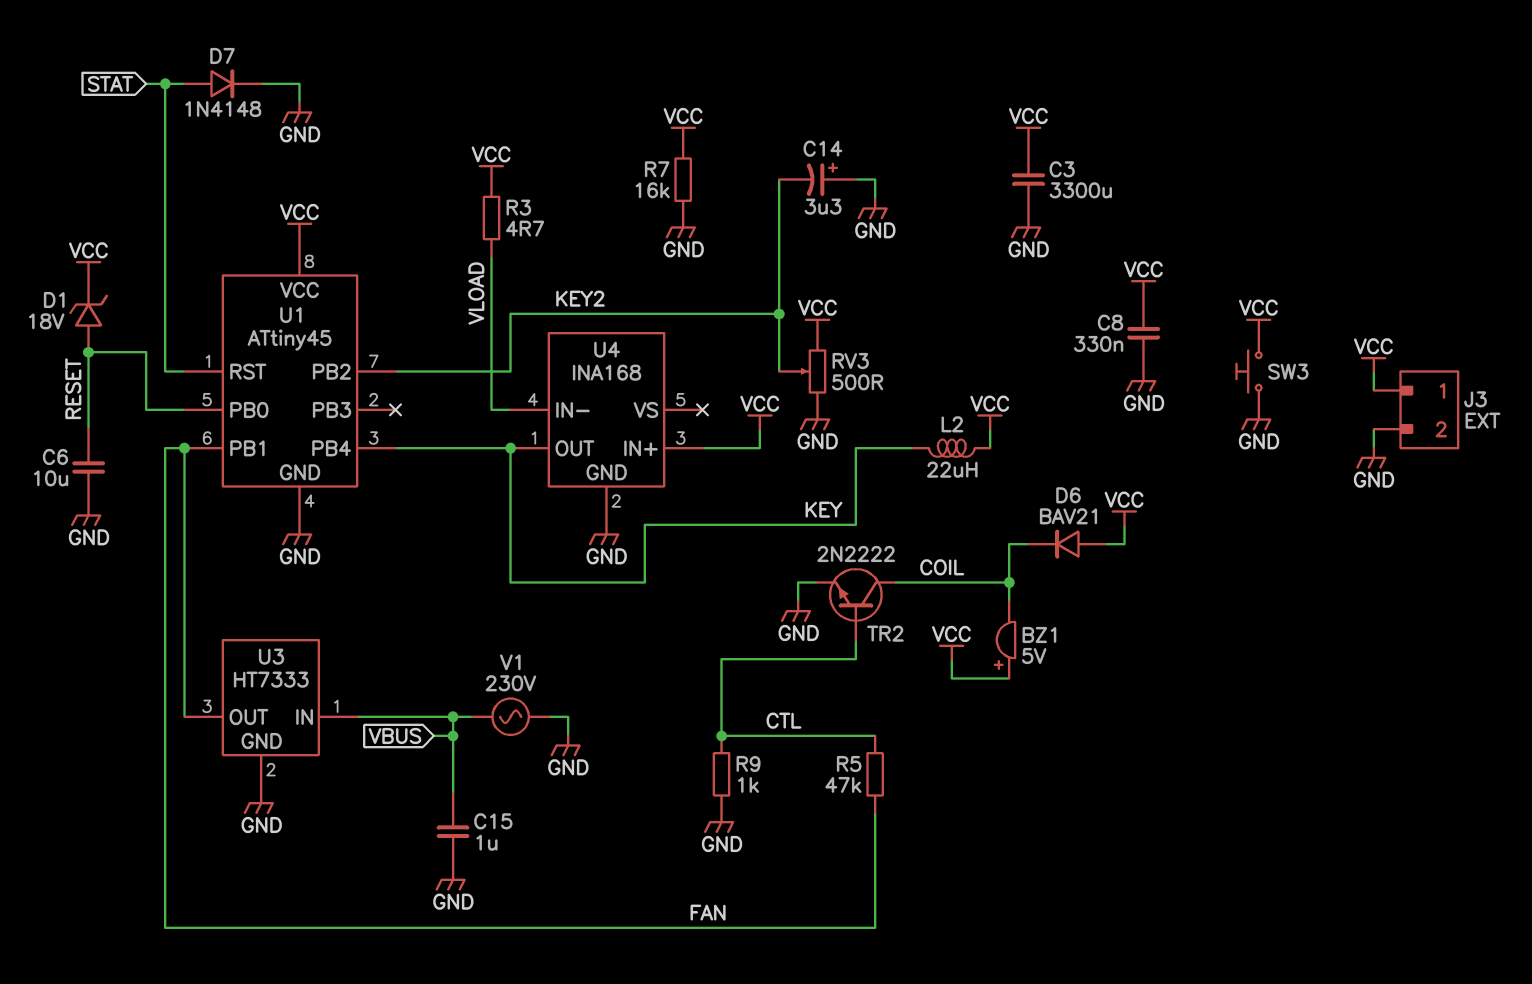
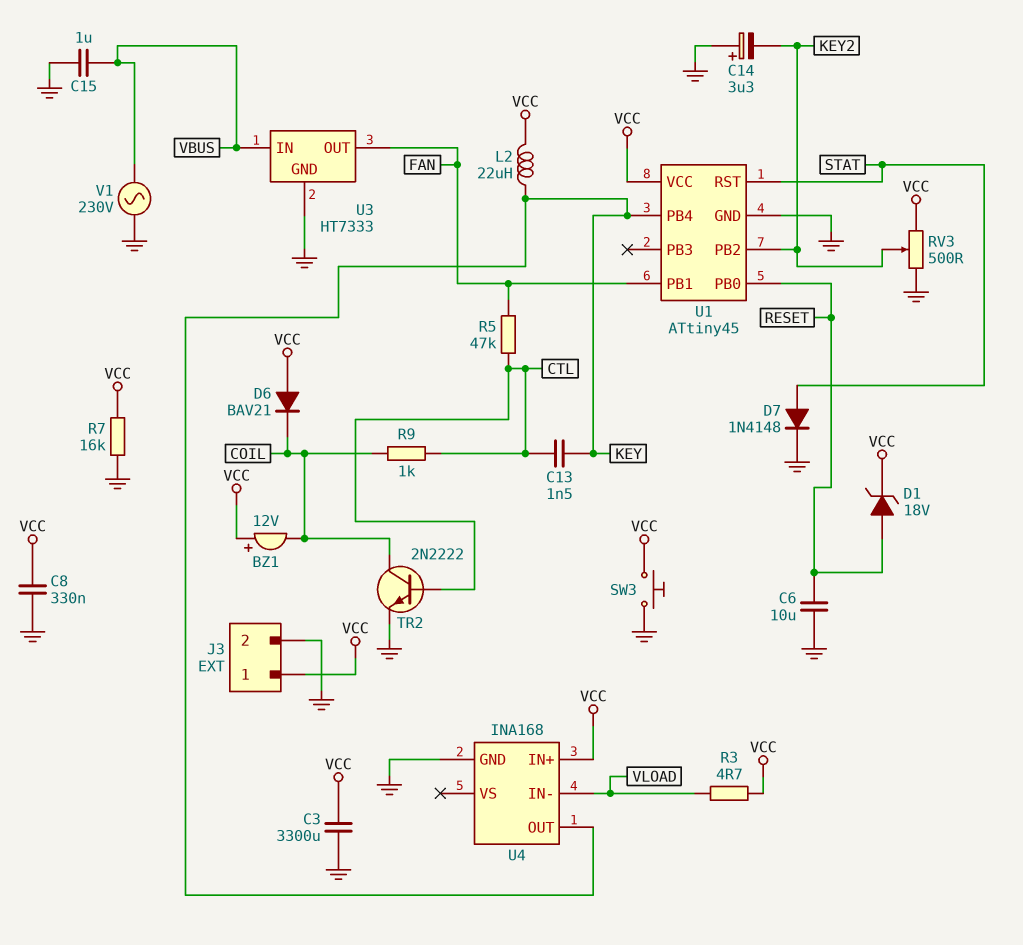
BZ1: buzzer 5V (plus VCC, minus COIL) -> buzzer 12V (plus VCC, minus COIL)
C13: none -> 1.5nF (CTL, KEY)
R9: 1k (CTL, GND) -> 1k (COIL, CTL)

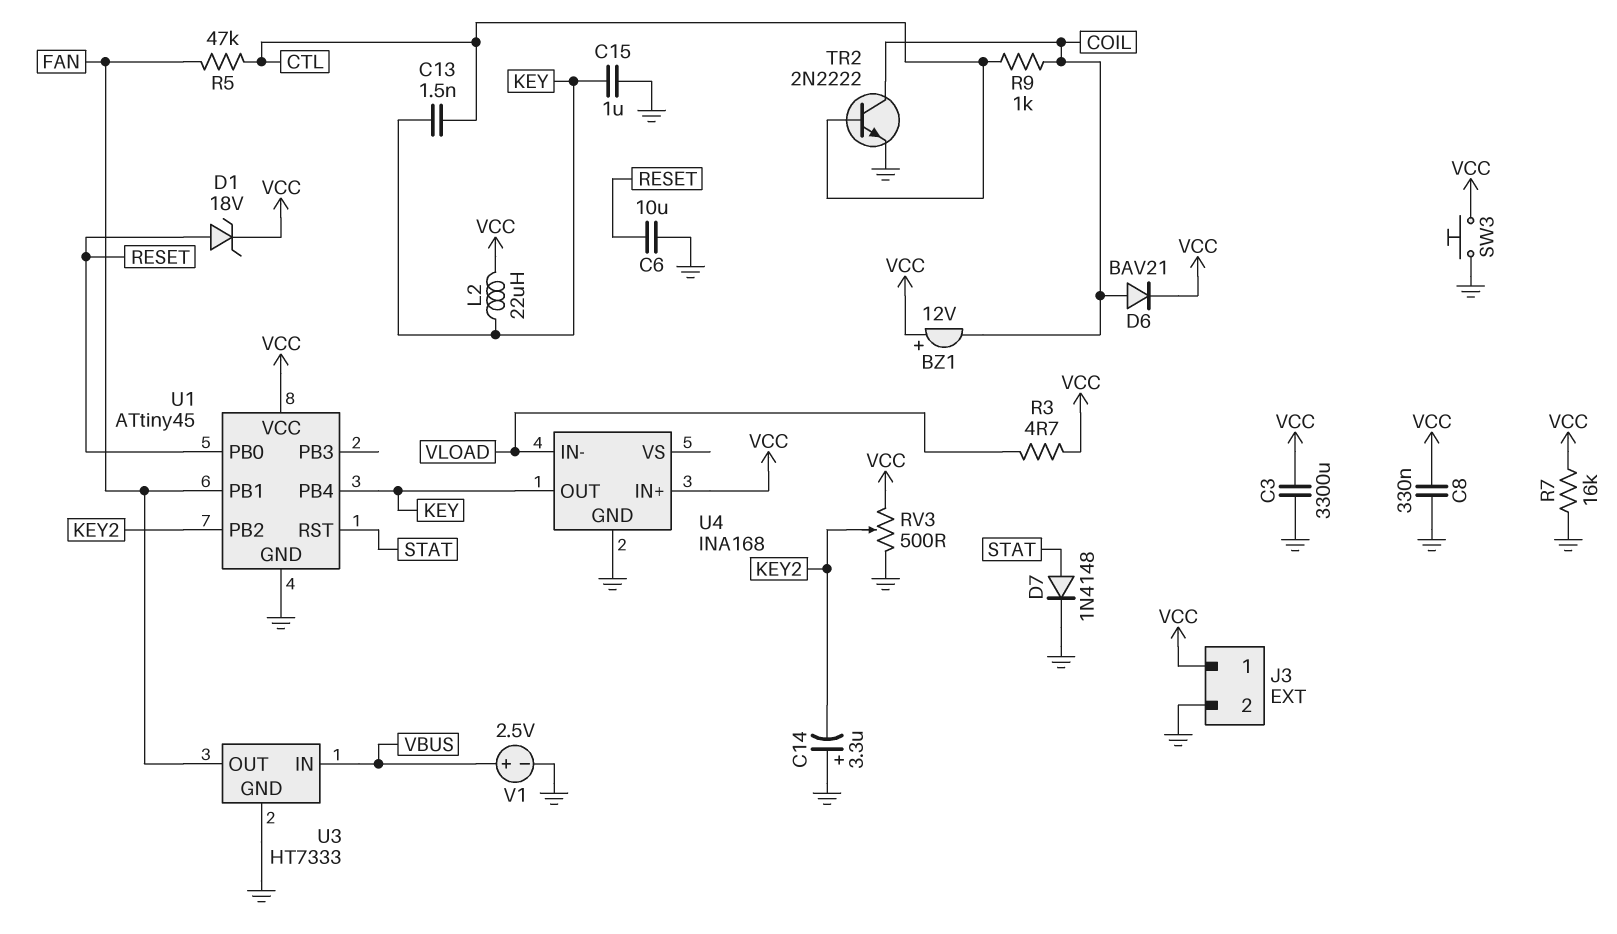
C15: 1uF (GND, VBUS) -> 1uF (GND, KEY)
D6: diode BAV21 (A VCC, K COIL) -> diode BAV21 (A COIL, K VCC)
V1: AC 230V (GND, VBUS) -> 2.5V (plus VBUS, minus GND)

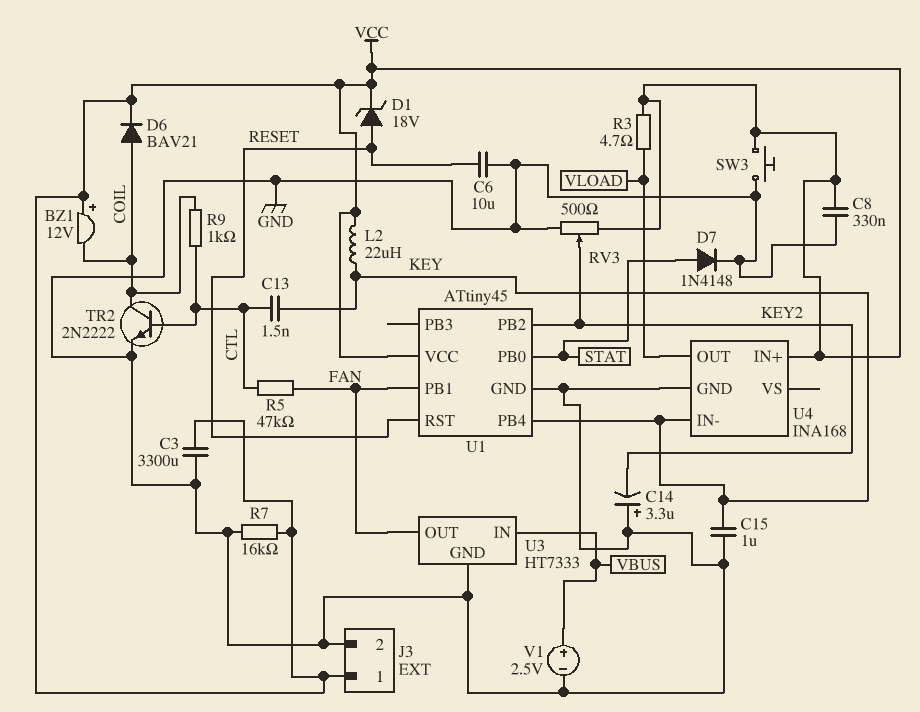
U1 pin PB0: RESET -> STAT
U1 pin RST: STAT -> RESET
U4 pin IN-: VLOAD -> KEY
U4 pin OUT: KEY -> VLOAD

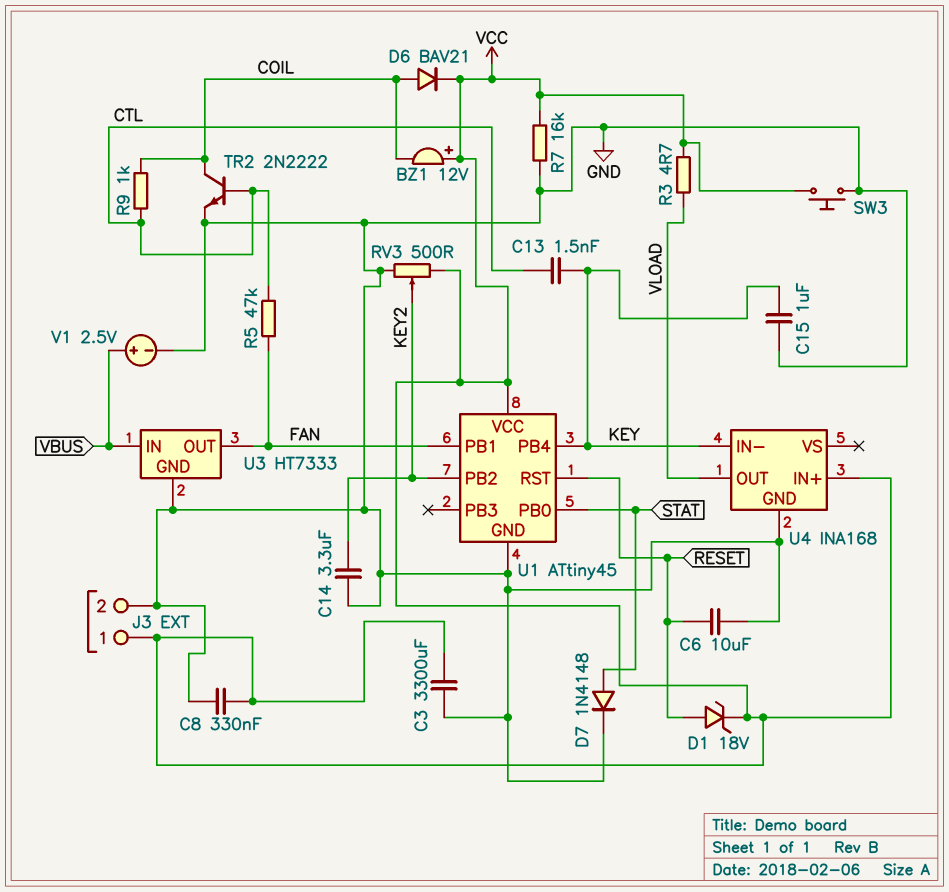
C14: 3.3uF (plus GND, minus KEY2) -> 3.3uF (GND, KEY2)
L2: 22uH (KEY, VCC) -> none

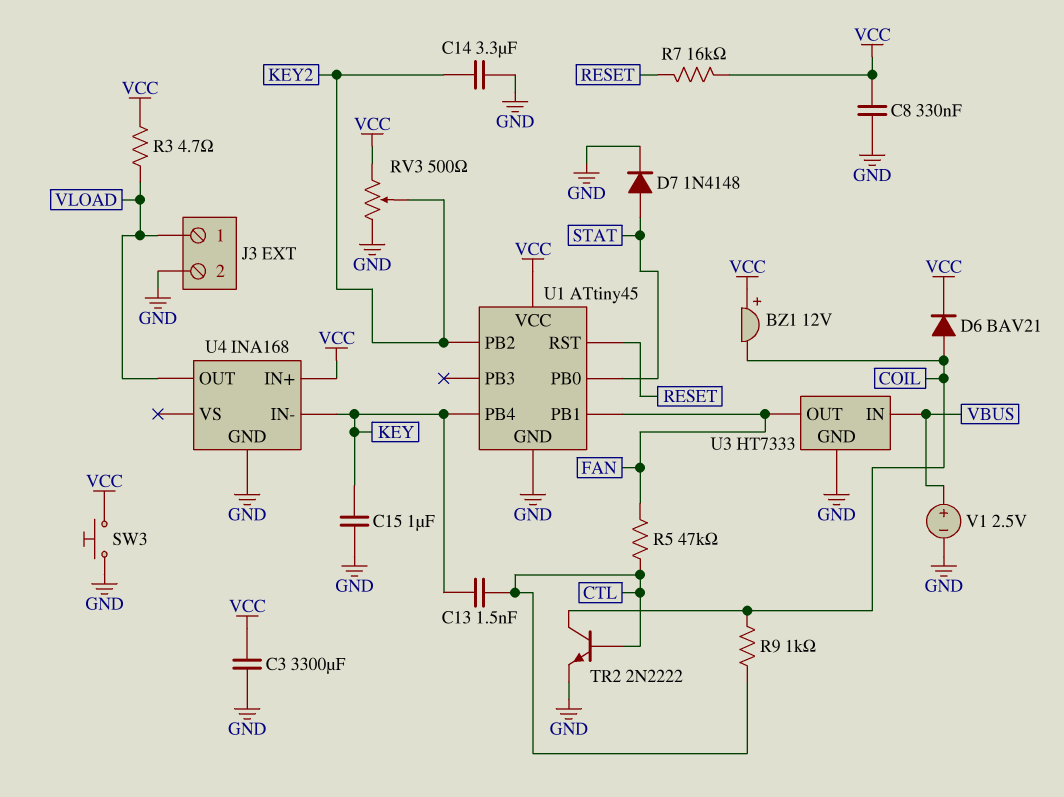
C6: 10uF (GND, RESET) -> none
D1: zener 18V (A RESET, K VCC) -> none
J3 pin 1: VCC -> VLOAD
R7: 16k (GND, VCC) -> 16k (RESET, VCC)

